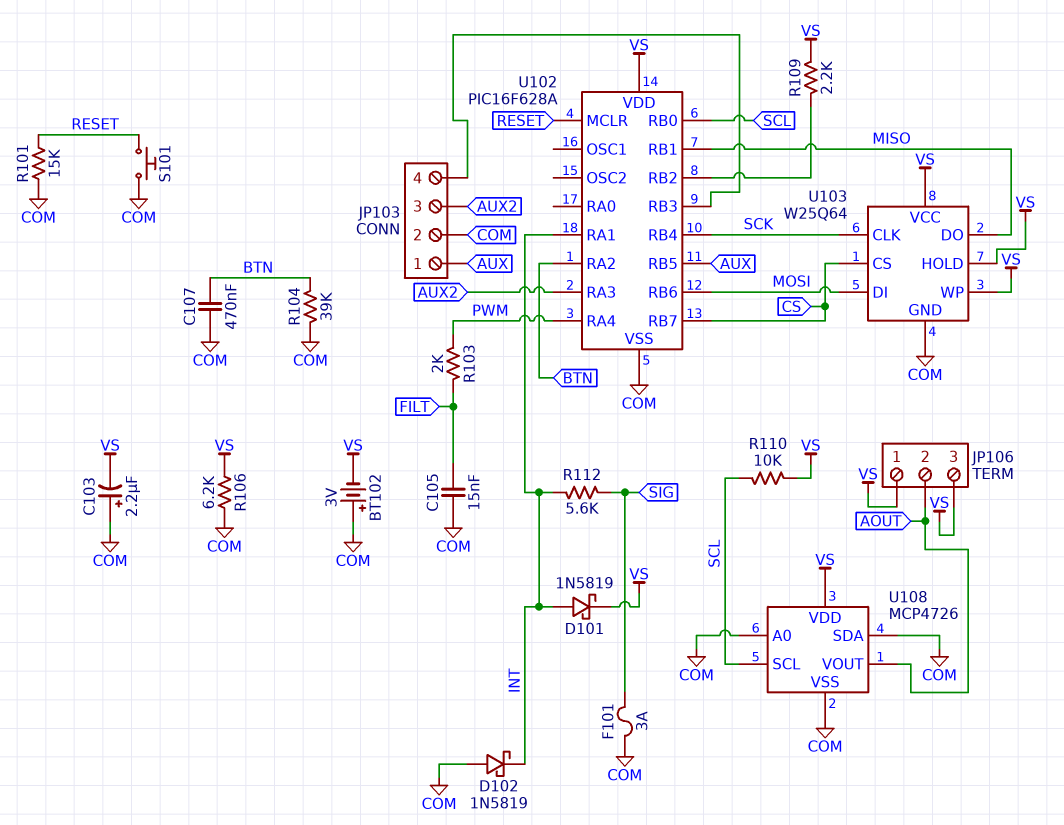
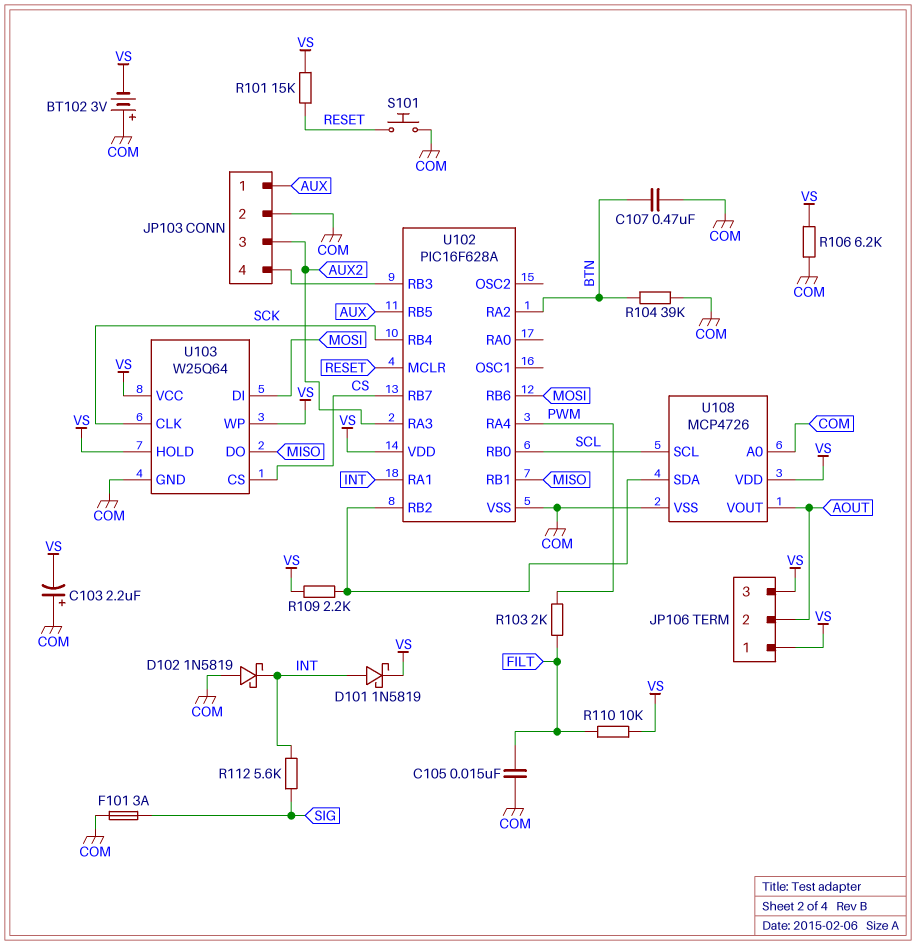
R101: 15k (COM, RESET) -> 15k (RESET, VS)
R110: 10k (SCL, VS) -> 10k (FILT, VS)
U108 pin SDA: COM -> U102/RB2

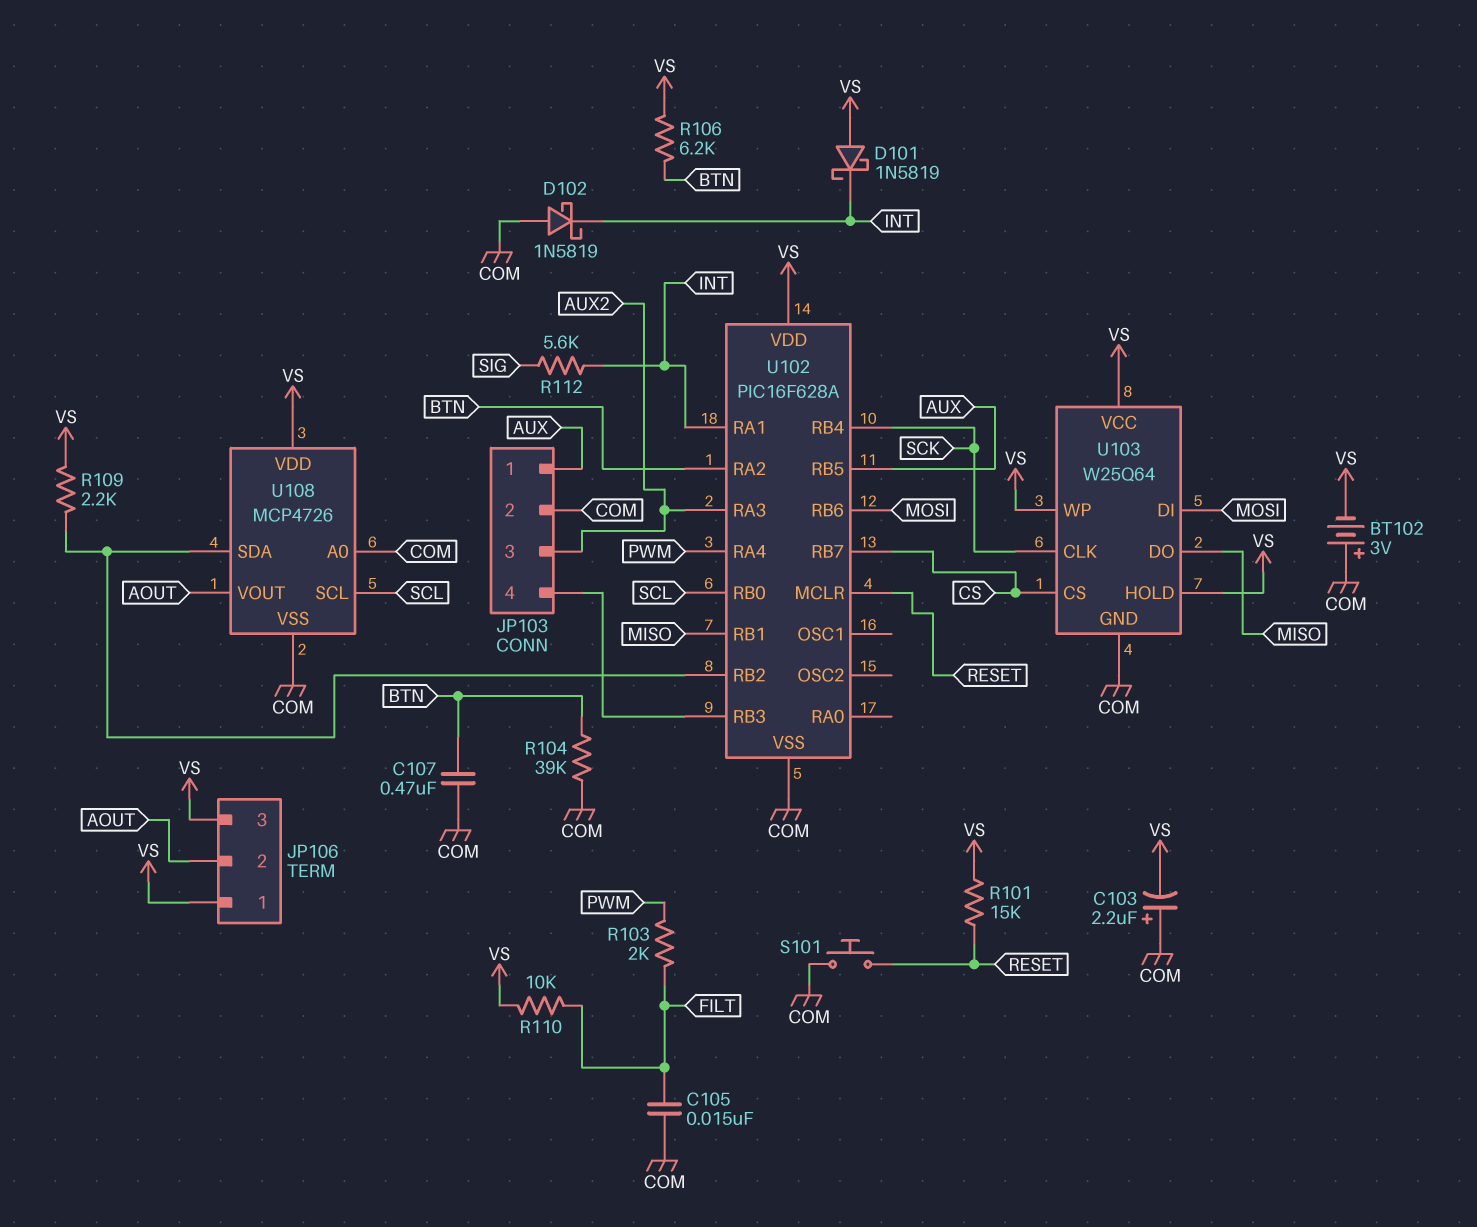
D101: schottky 1N5819 (A INT, K VS) -> schottky 1N5819 (A VS, K INT)
F101: 3A (COM, SIG) -> none
R106: 6.2k (COM, VS) -> 6.2k (BTN, VS)

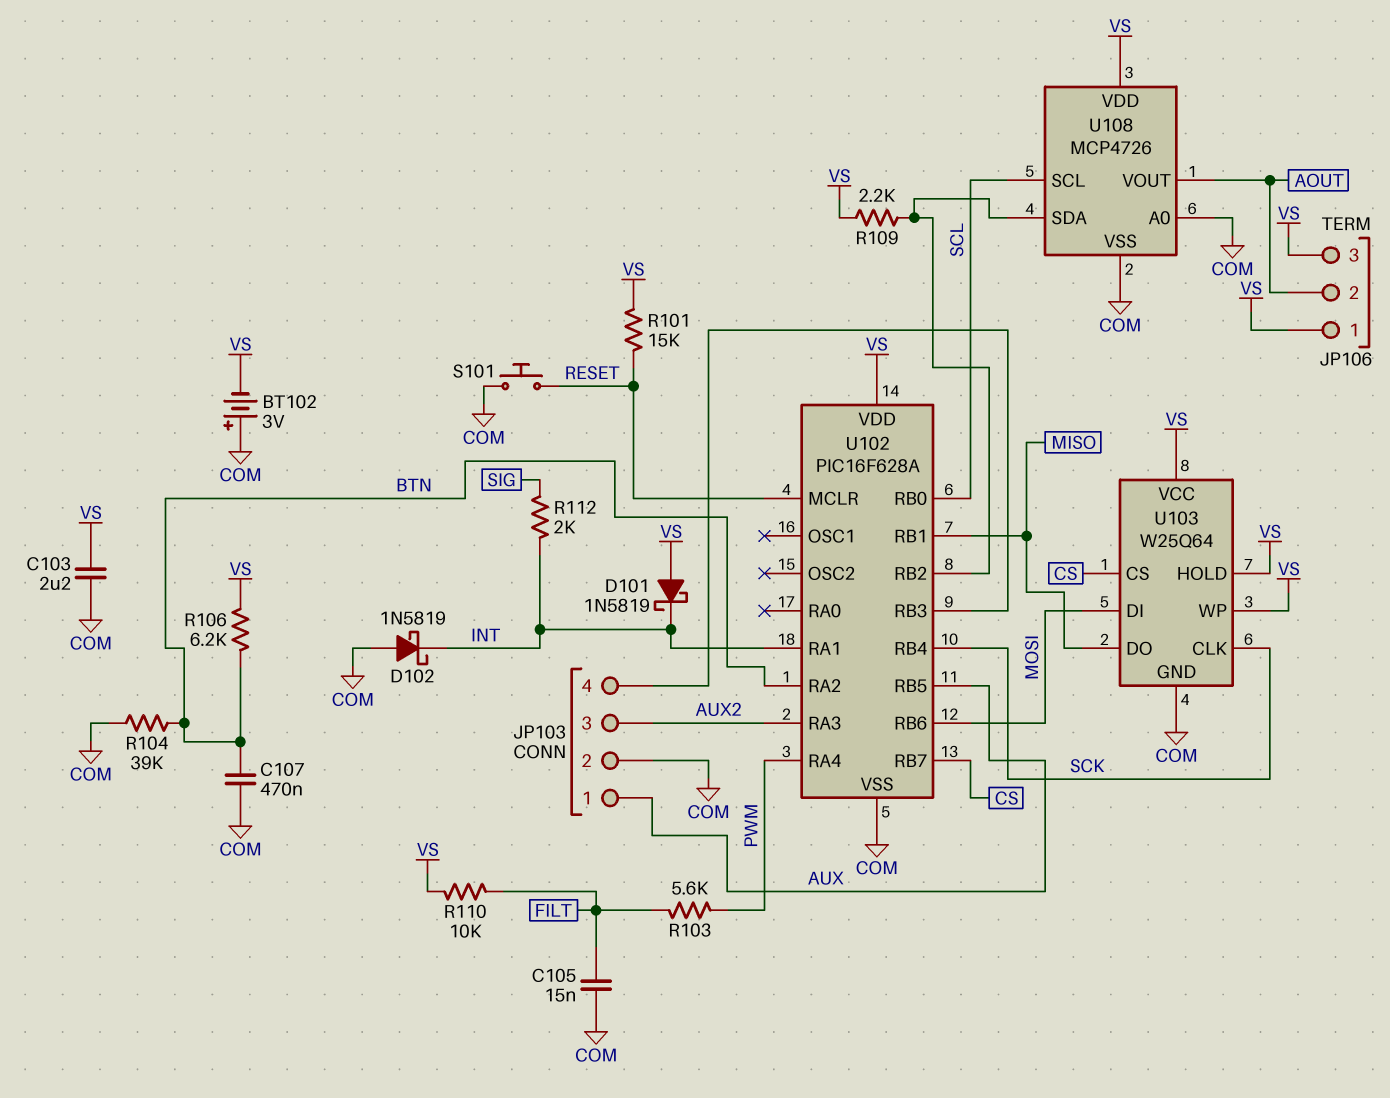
C103: 2.2uF (plus COM, minus VS) -> 2.2uF (COM, VS)
R103: 2k (FILT, PWM) -> 5.6k (FILT, PWM)
R112: 5.6k (INT, SIG) -> 2k (INT, SIG)

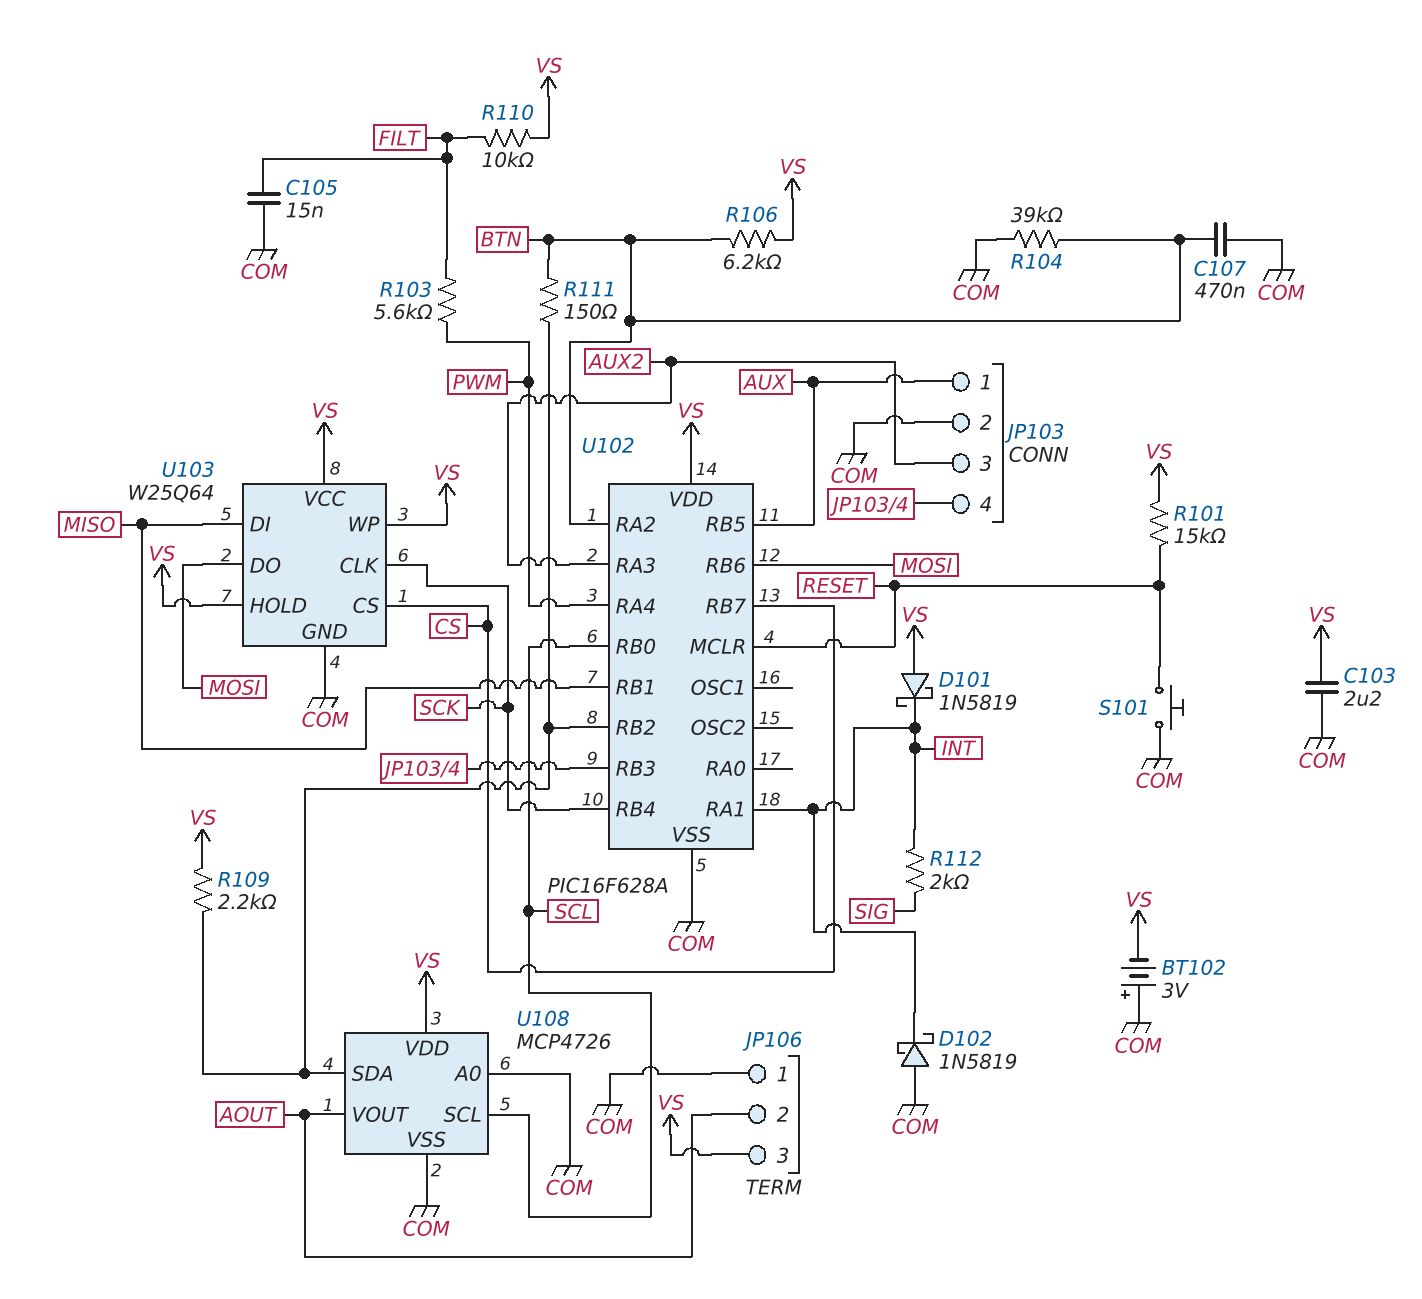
JP106 pin 1: VS -> COM
R111: none -> 150 (BTN, U102/RB2)
U103 pin DI: MOSI -> MISO
U103 pin DO: MISO -> MOSI

